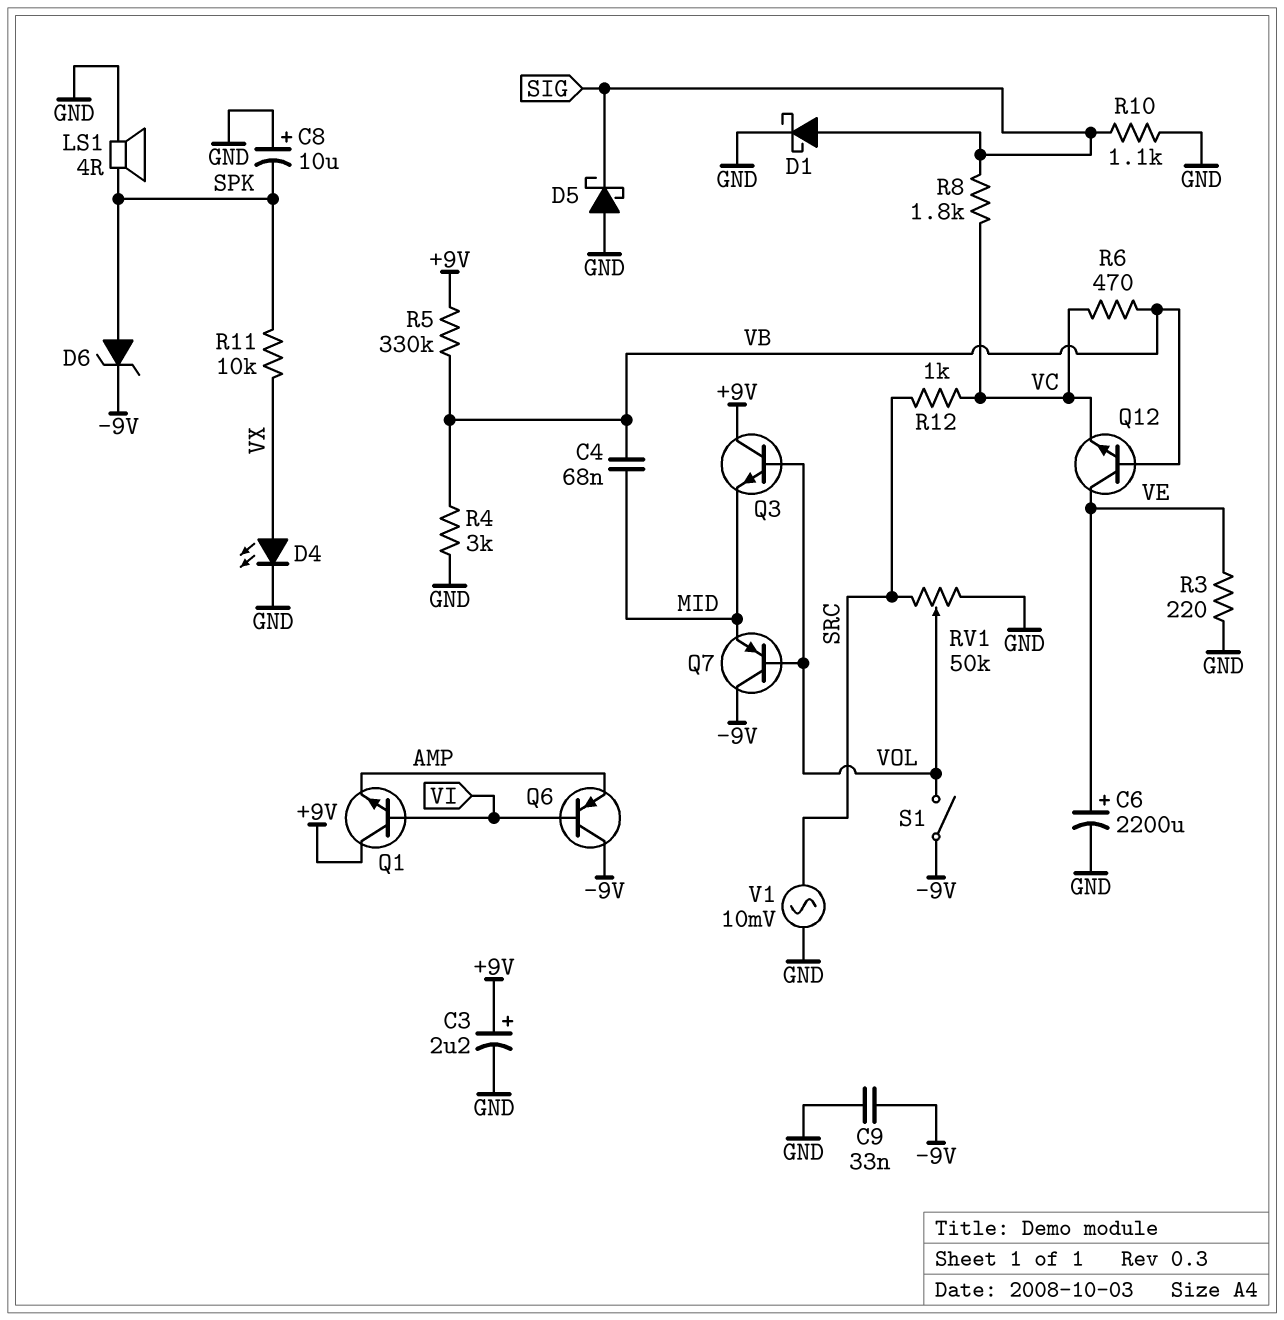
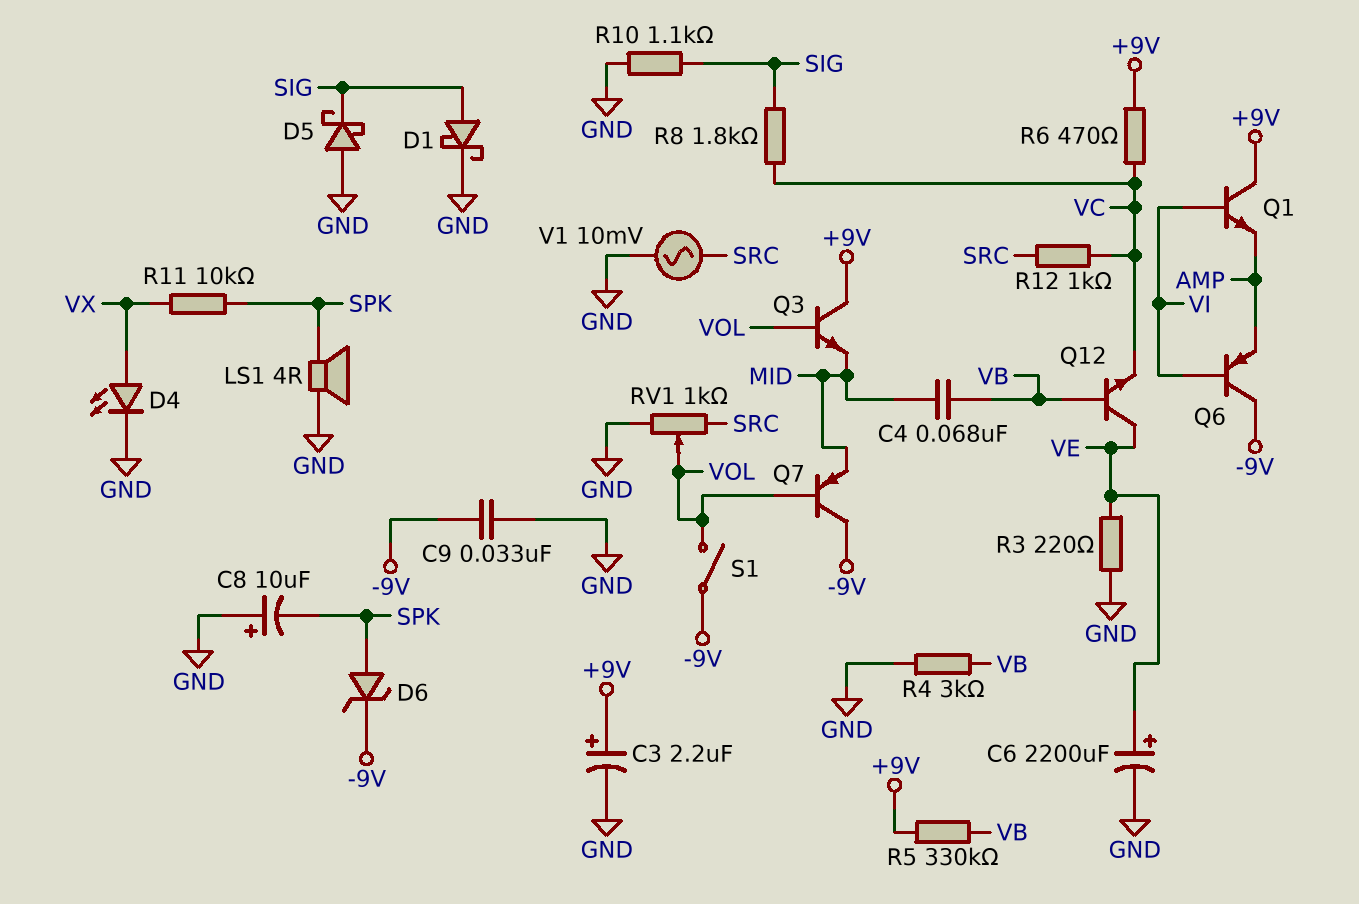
R6: 470 (VB, VC) -> 470 (+9V, VC)
RV1: 50k (GND, SRC, wiper VOL) -> 1k (GND, SRC, wiper VOL)

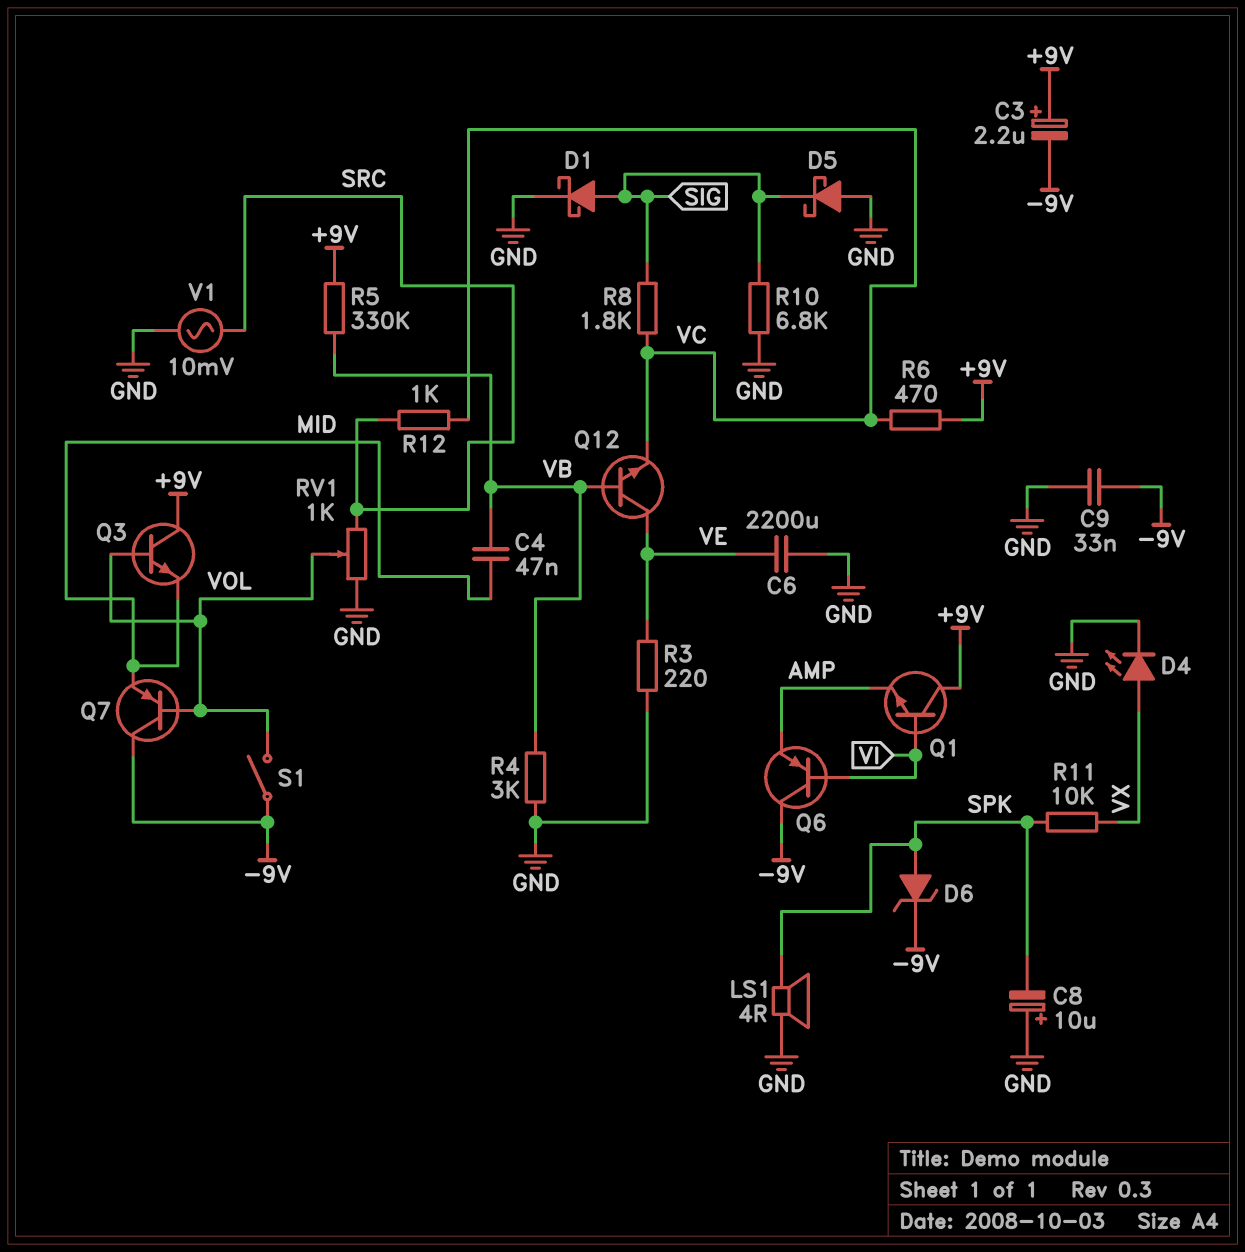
C3: 2.2uF (plus +9V, minus GND) -> 2.2uF (plus +9V, minus -9V)
C4: 68nF (MID, VB) -> 47nF (MID, VB)
C6: 2200uF (plus VE, minus GND) -> 2200uF (GND, VE)
R10: 1.1k (GND, SIG) -> 6.8k (GND, SIG)

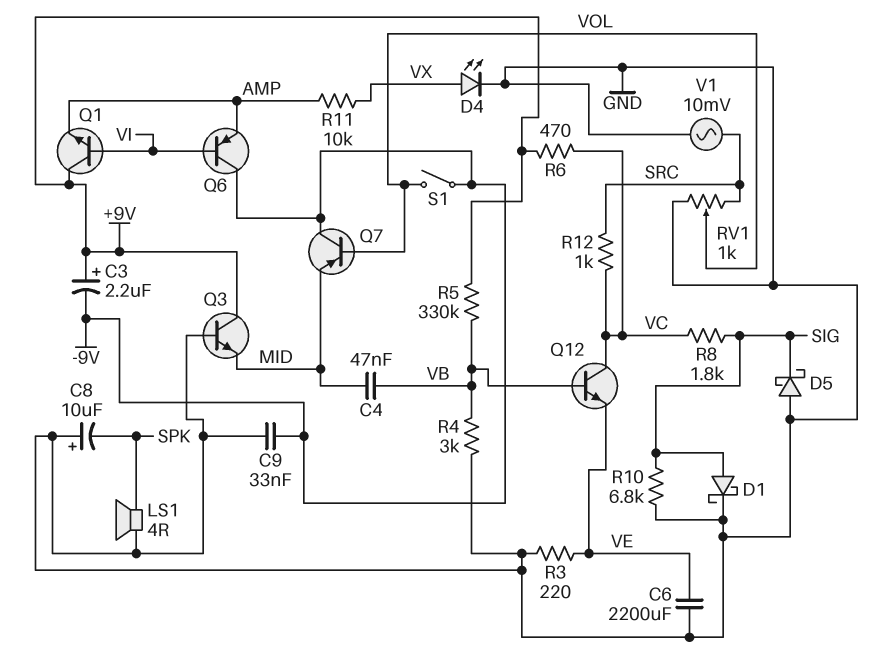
D6: zener (A SPK, K -9V) -> none
Q3: NPN (B VOL, C +9V, E MID) -> NPN (B GND, C +9V, E MID)
Q12: NPN (B VB, C VE, E VC) -> NPN (B VB, C VC, E VE)
R11: 10k (SPK, VX) -> 10k (AMP, VX)

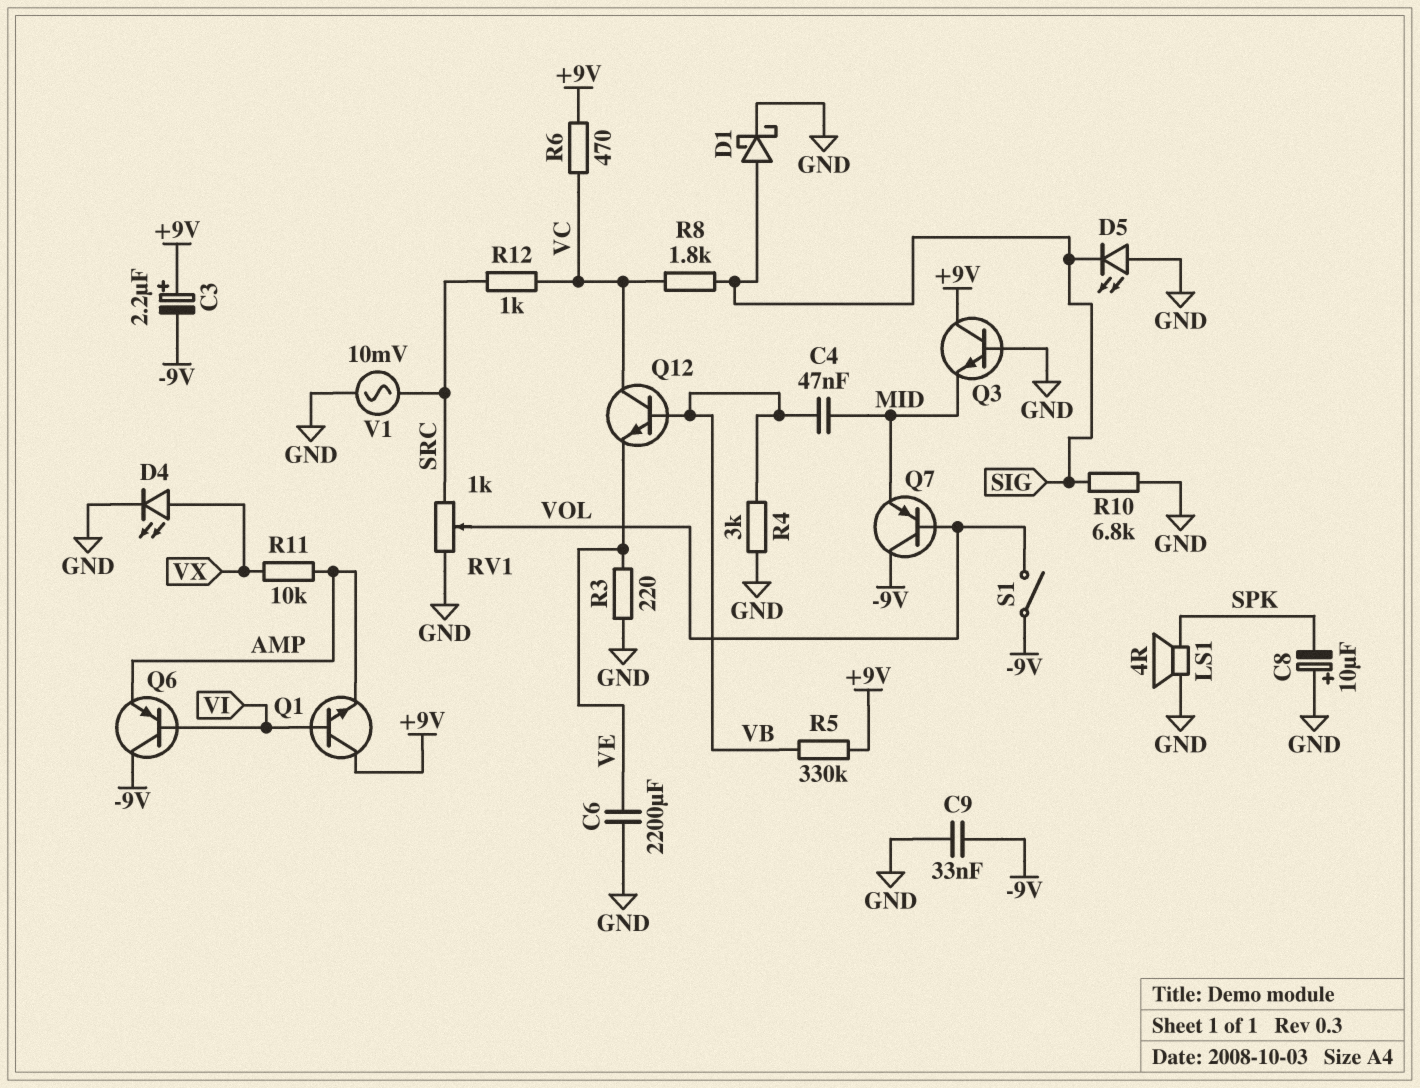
D5: schottky (A GND, K SIG) -> LED (A GND, K SIG)

